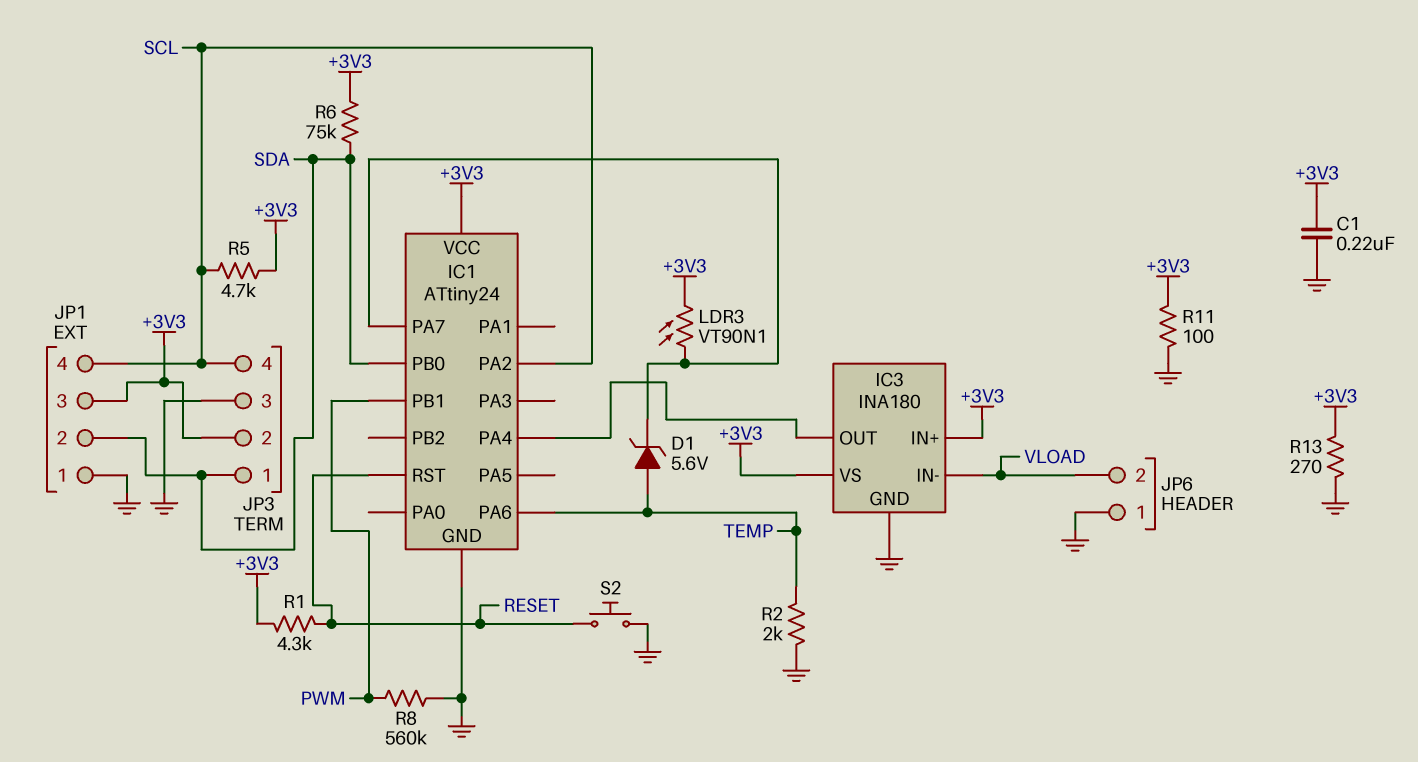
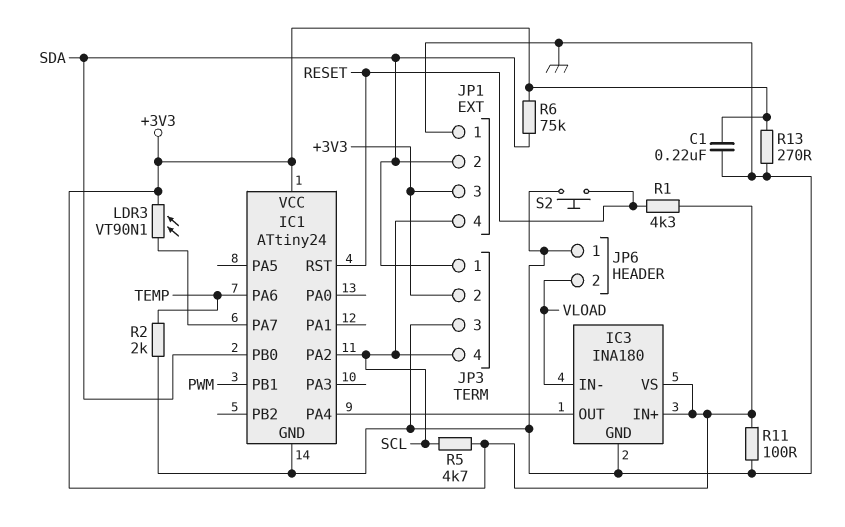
D1: zener 5.6V (A TEMP, K IC1/PA7) -> none
R8: 560k (GND, PWM) -> none

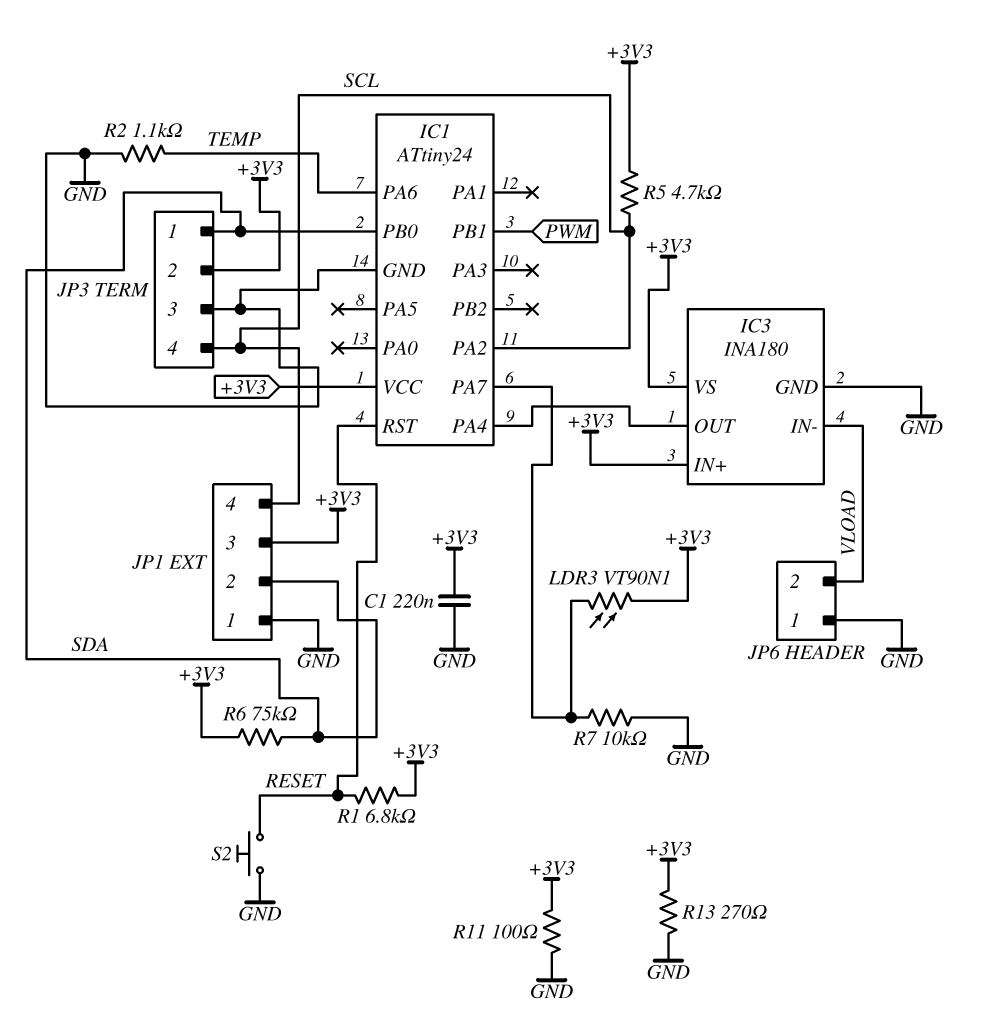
R1: 4.3k (+3V3, RESET) -> 6.8k (+3V3, RESET)
R2: 2k (GND, TEMP) -> 1.1k (GND, TEMP)
R7: none -> 10k (GND, IC1/PA7)

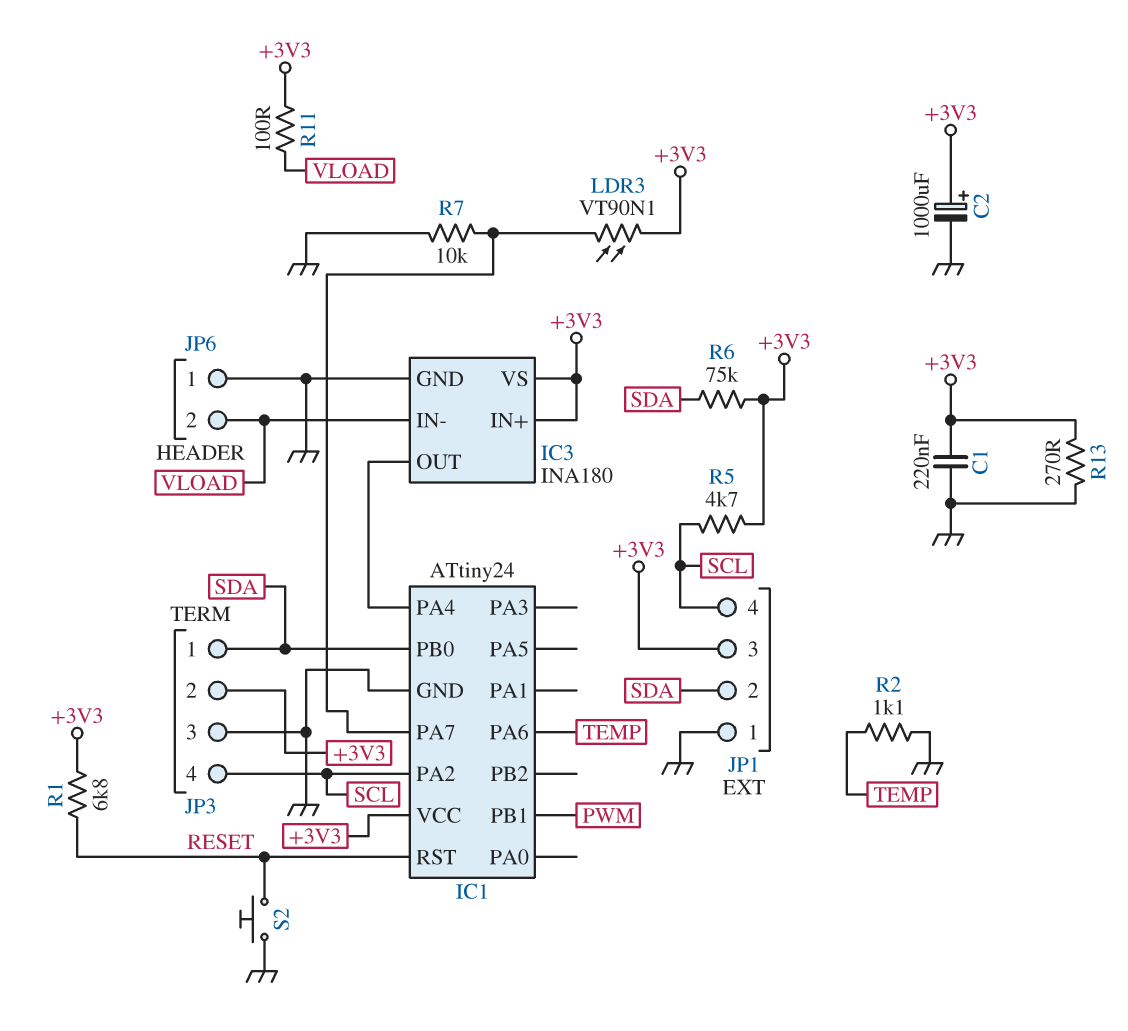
C2: none -> 1000uF (plus +3V3, minus GND)
R11: 100 (+3V3, GND) -> 100 (+3V3, VLOAD)

